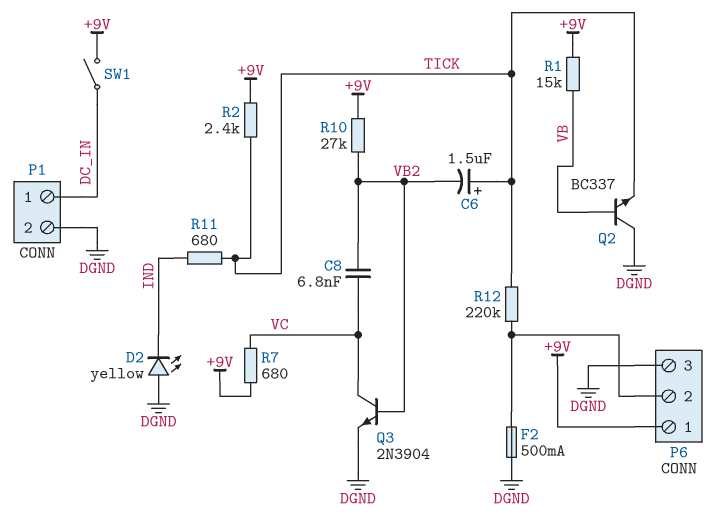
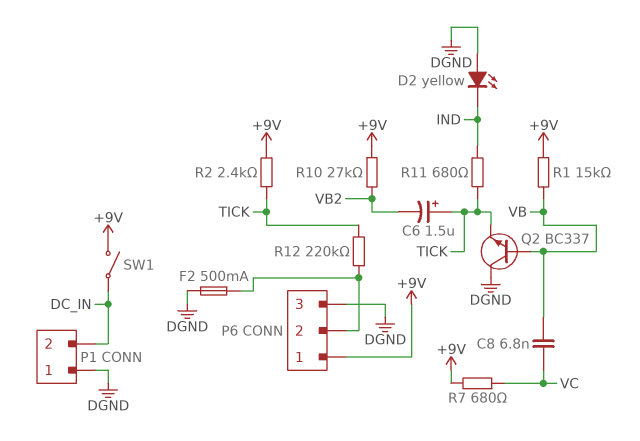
C8: 6.8nF (VB2, VC) -> 6.8nF (VB, VC)
P1 pin 1: DC_IN -> DGND
P1 pin 2: DGND -> DC_IN
Q3: NPN 2N3904 (B VB2, C VC, E DGND) -> none

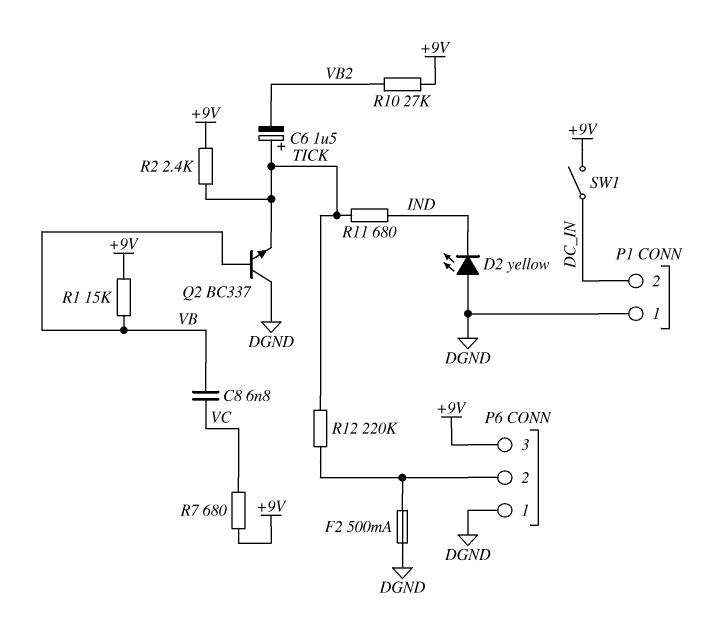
P6 pin 1: +9V -> DGND
P6 pin 3: DGND -> +9V

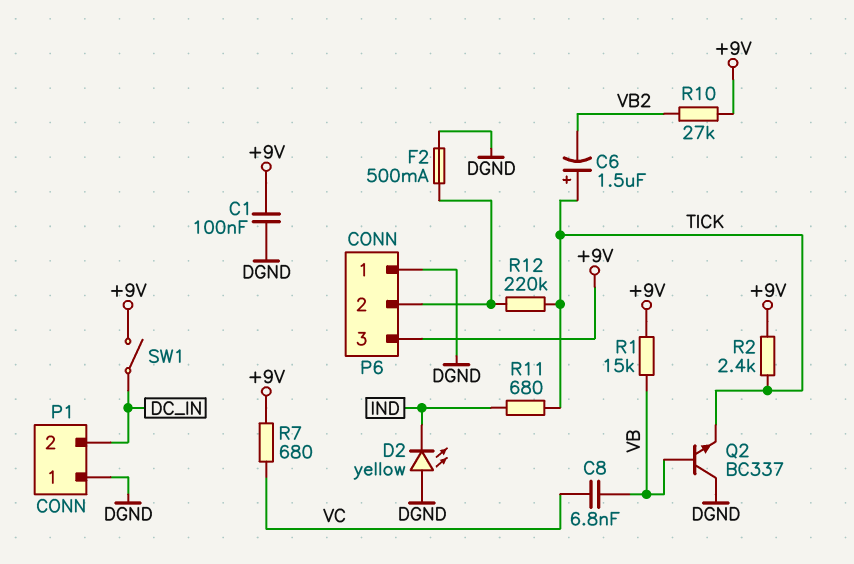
C1: none -> 100nF (+9V, DGND)

